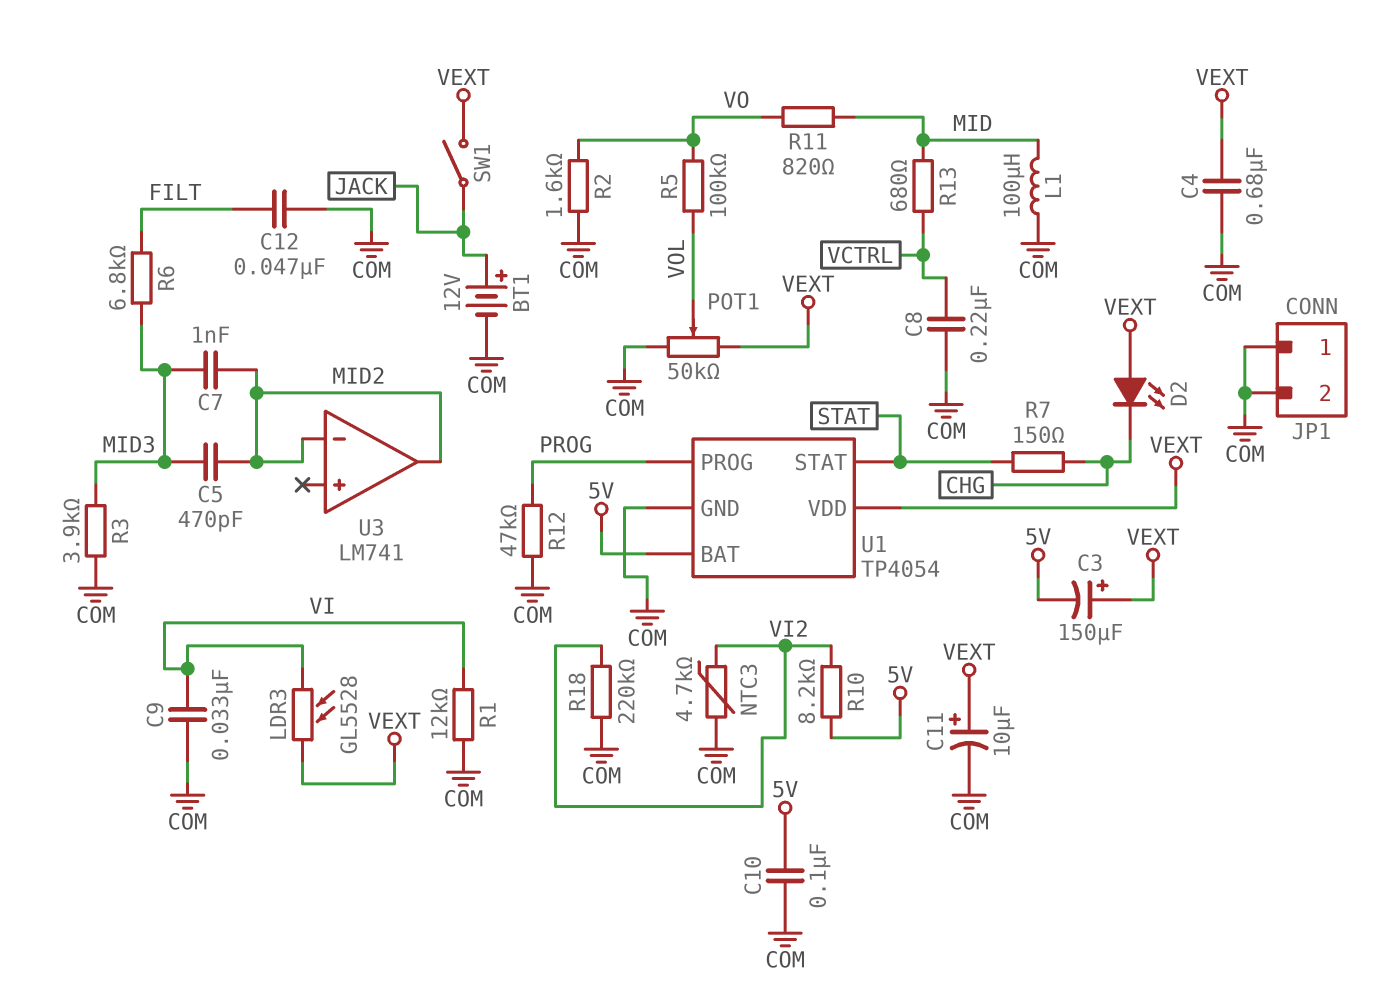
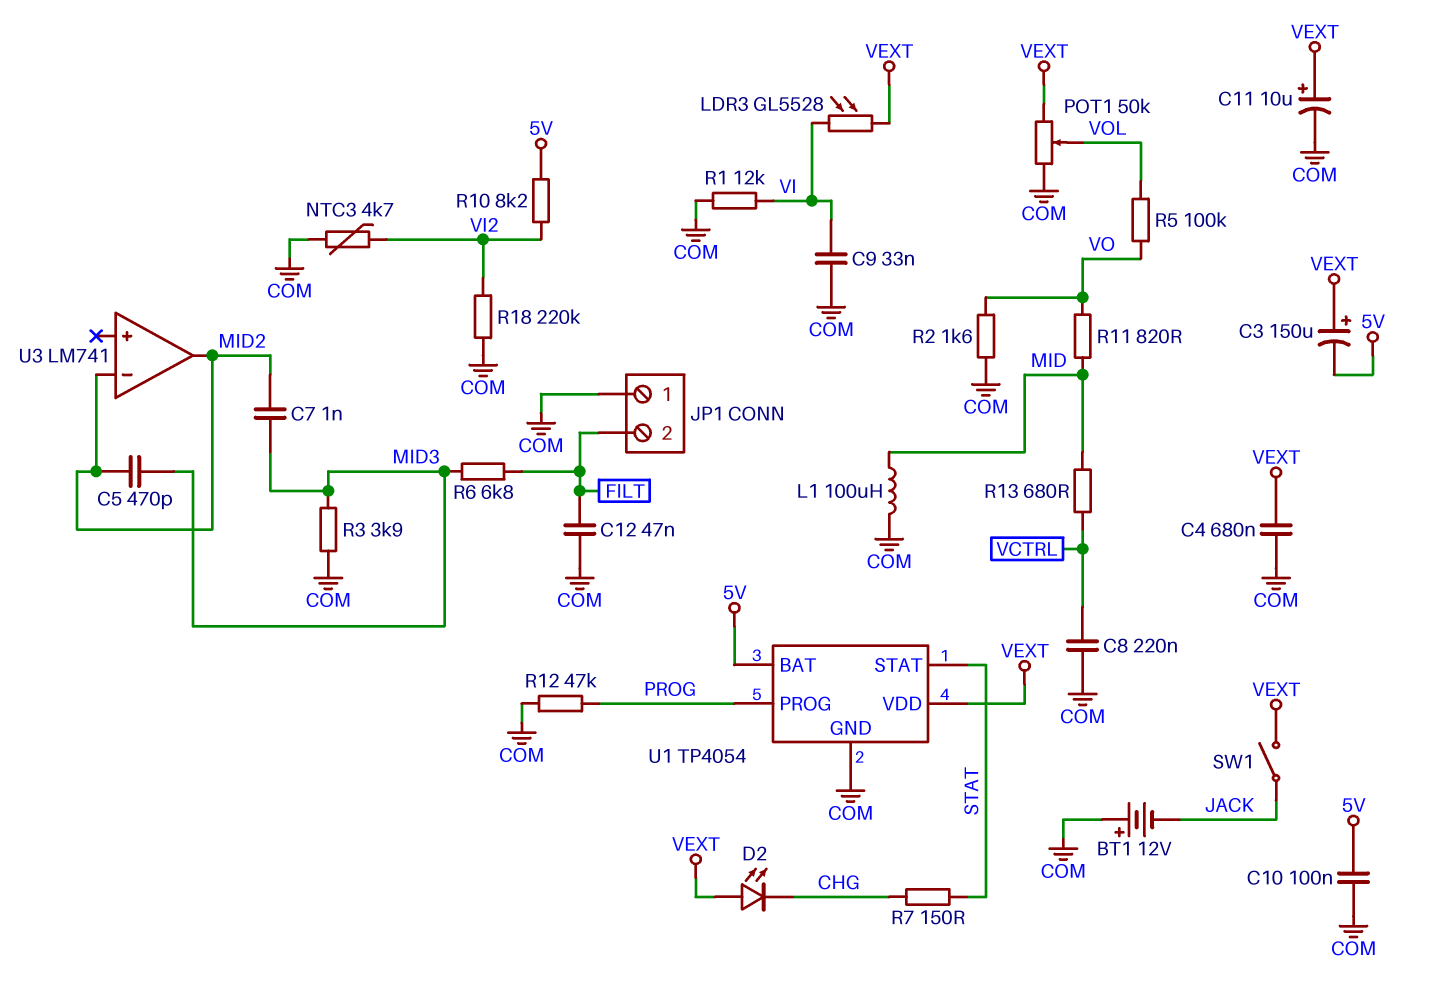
BT1: 12V (plus JACK, minus COM) -> 12V (plus COM, minus JACK)
JP1 pin 2: COM -> FILT

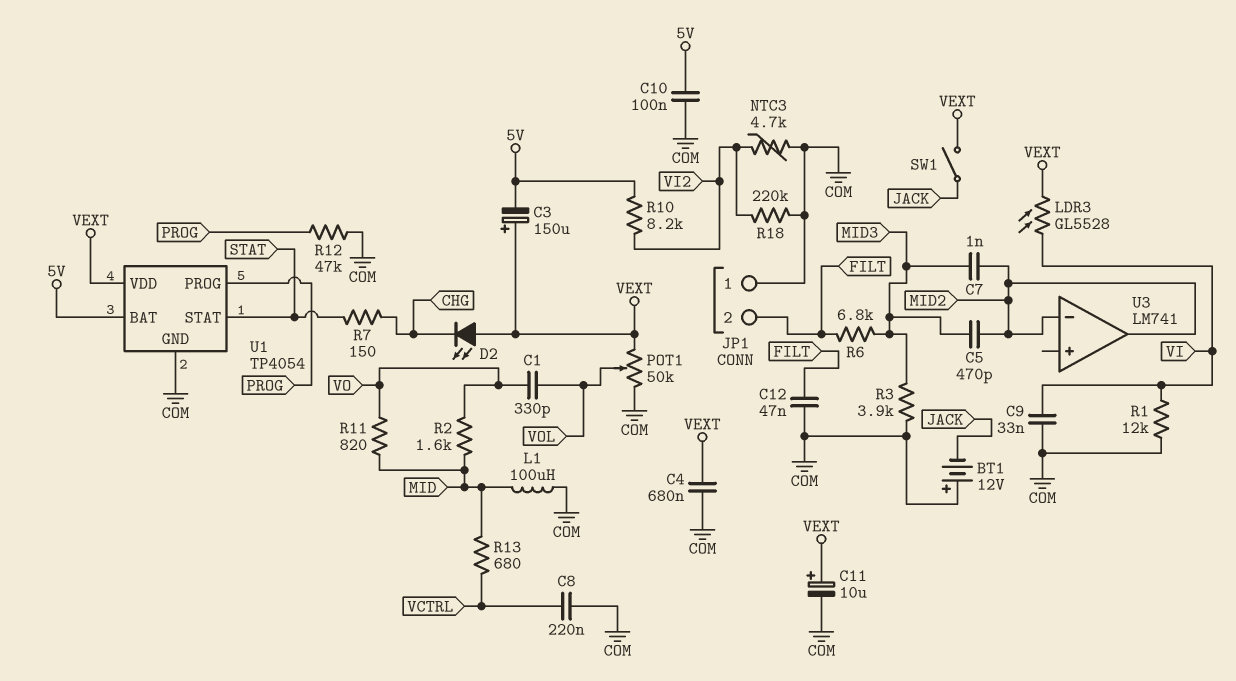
C1: none -> 330pF (VO, VOL)
R2: 1.6k (COM, VO) -> 1.6k (MID, VO)
R5: 100k (VO, VOL) -> none

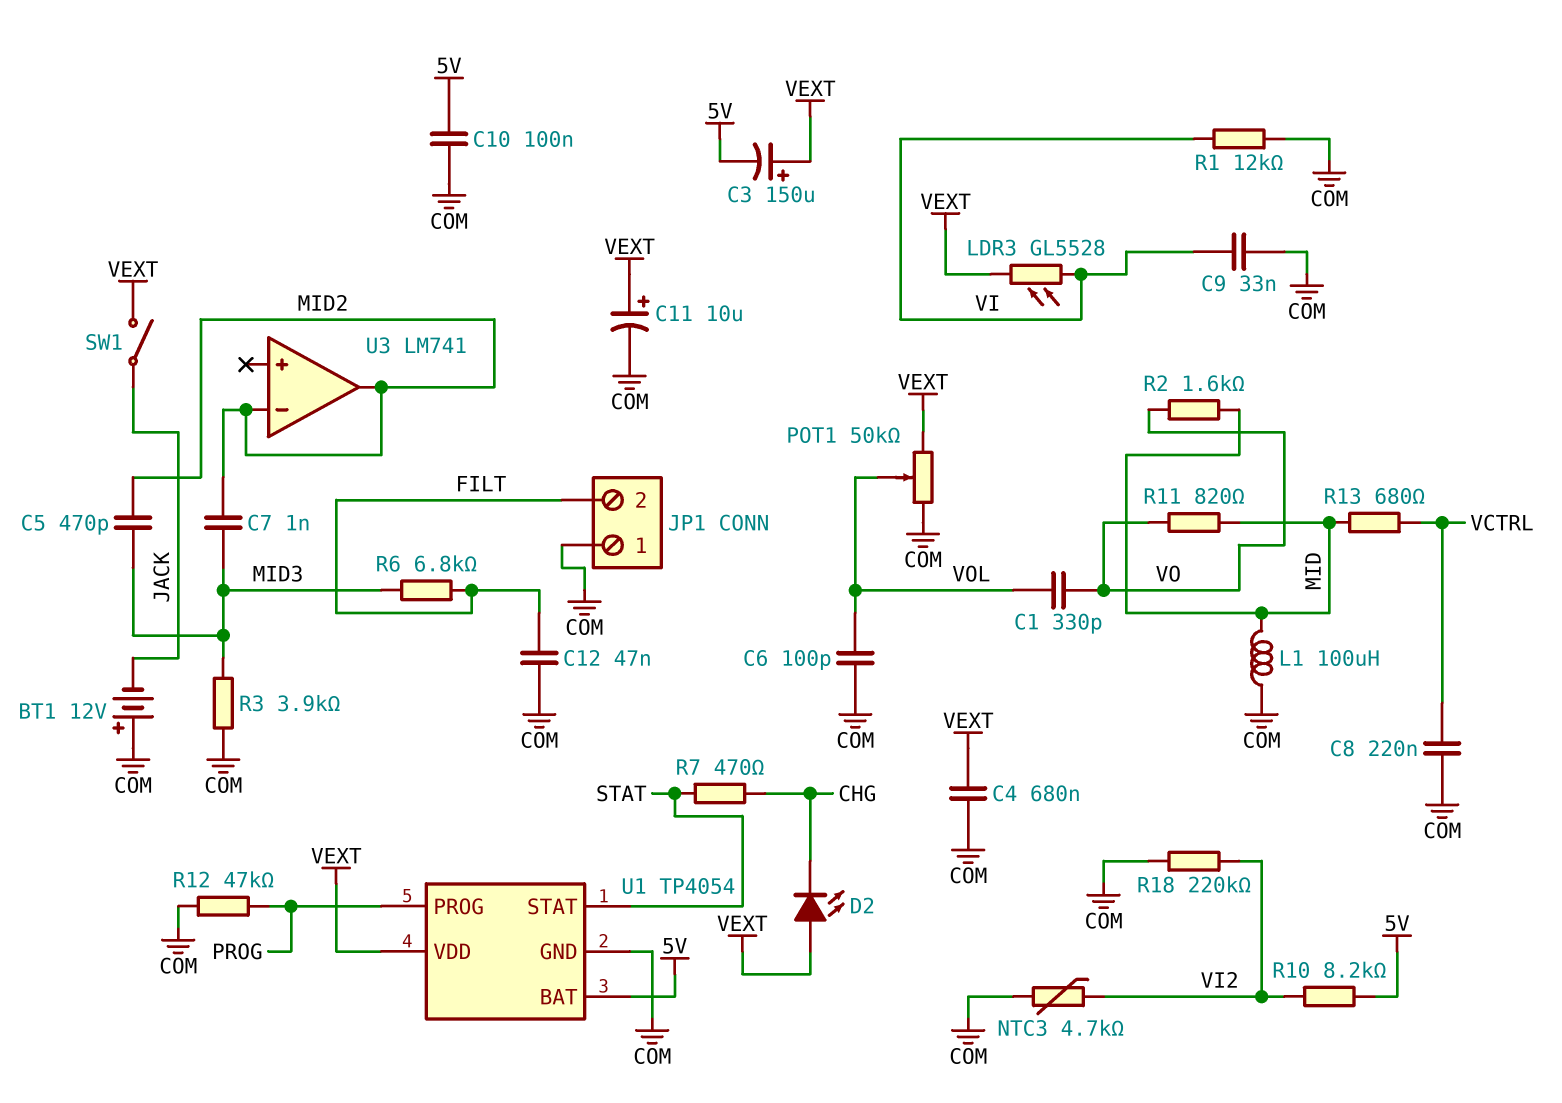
C6: none -> 100pF (COM, VOL)
R7: 150 (CHG, STAT) -> 470 (CHG, STAT)

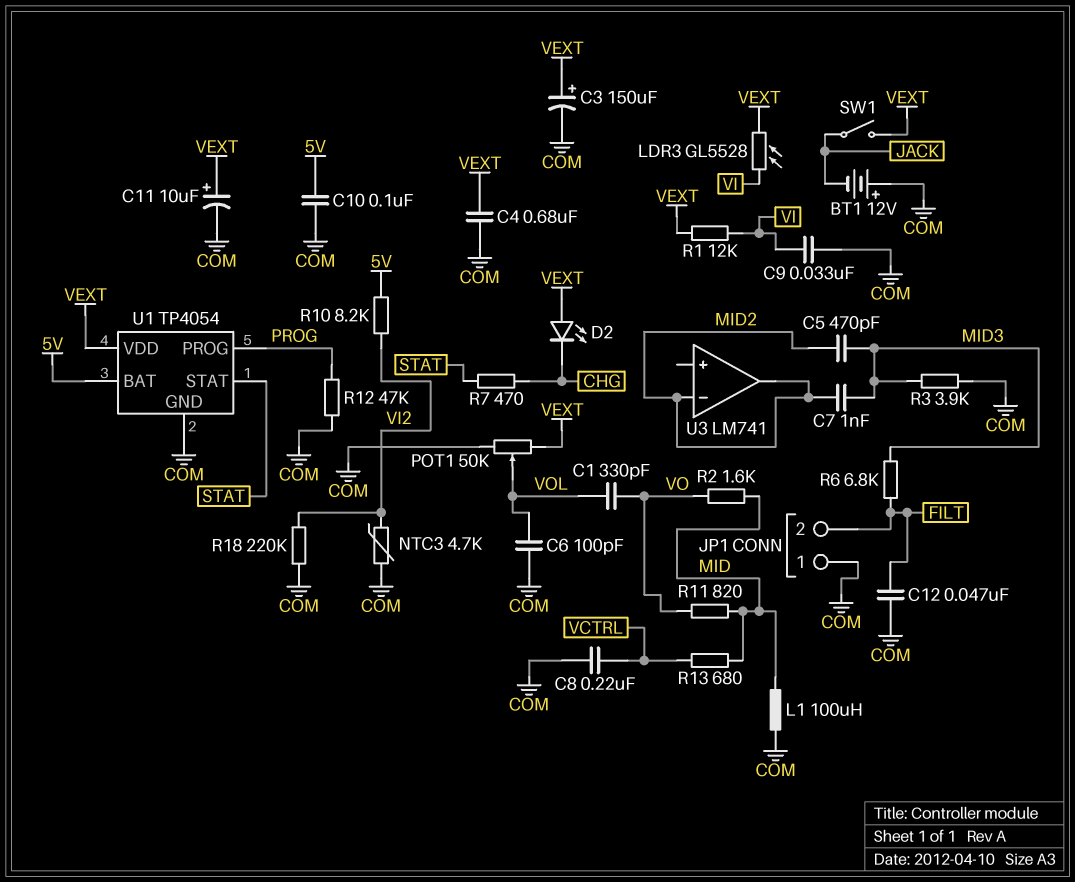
C3: 150uF (plus VEXT, minus 5V) -> 150uF (plus VEXT, minus COM)
R1: 12k (COM, VI) -> 12k (VEXT, VI)

